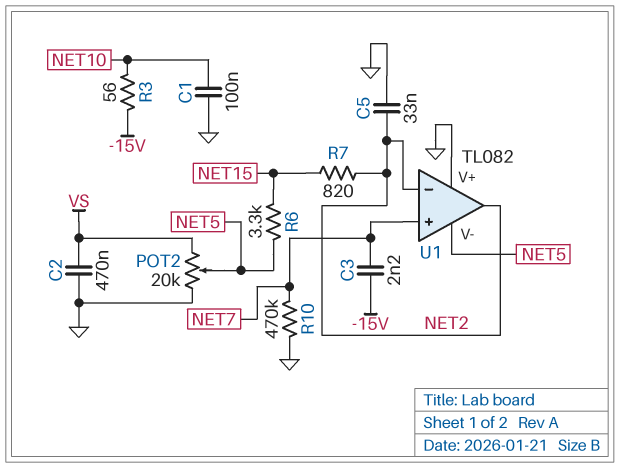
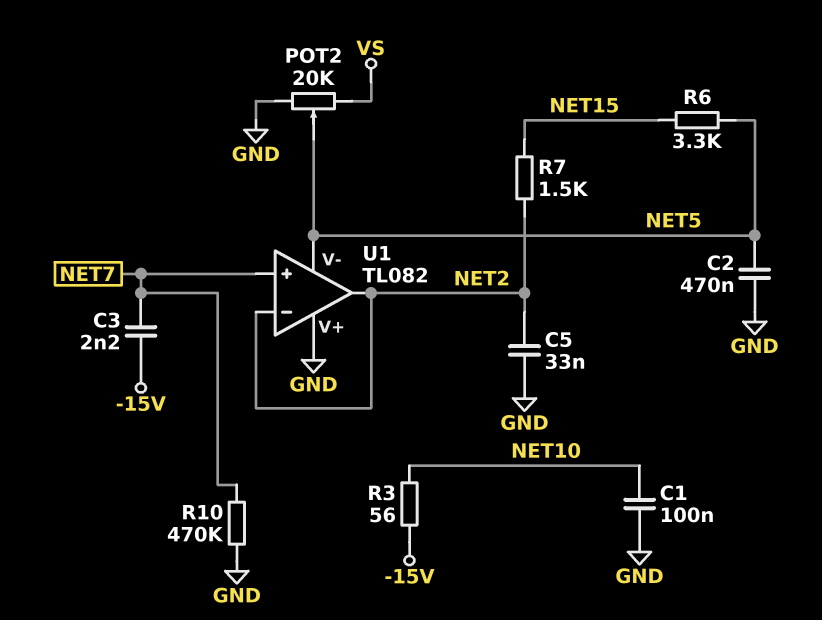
C2: 470nF (GND, VS) -> 470nF (GND, NET5)
R7: 820 (NET2, NET15) -> 1.5k (NET2, NET15)

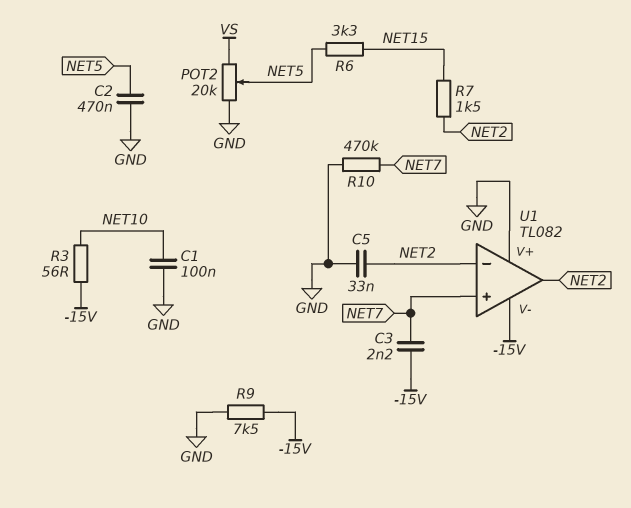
R9: none -> 7.5k (-15V, GND)
U1 pin V-: NET5 -> -15V

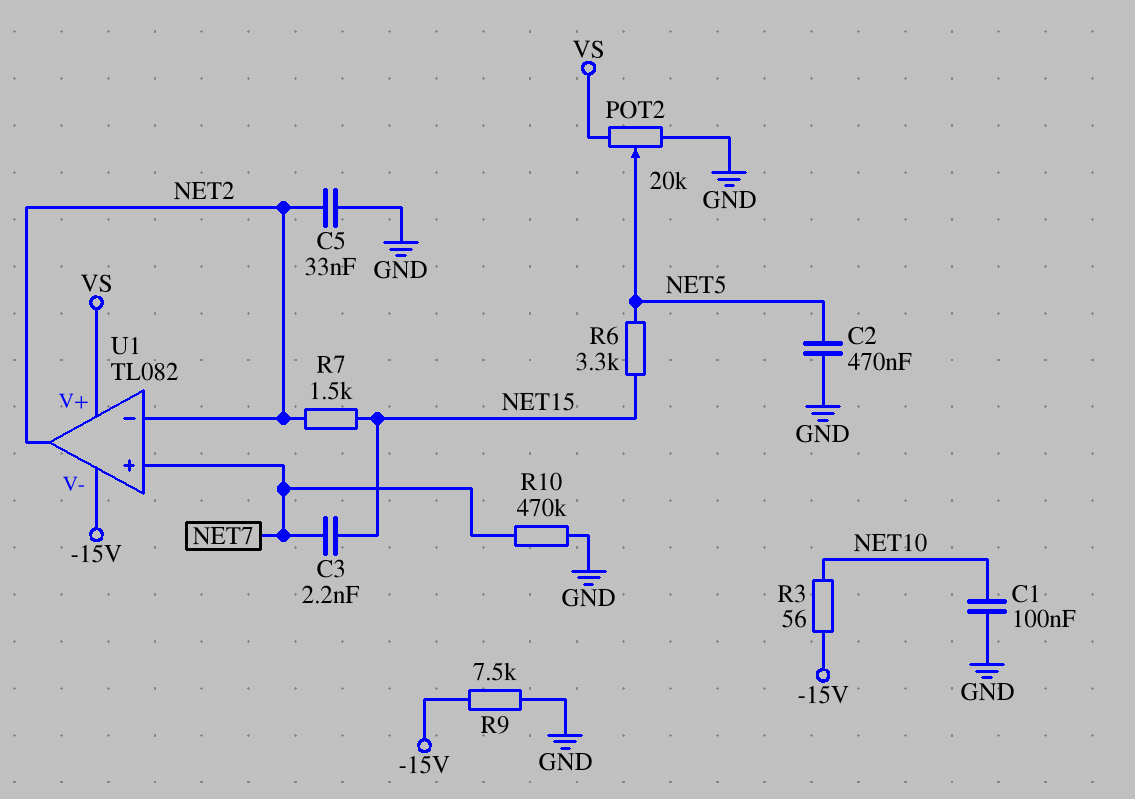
C3: 2.2nF (-15V, NET7) -> 2.2nF (NET7, NET15)
U1 pin V+: GND -> VS

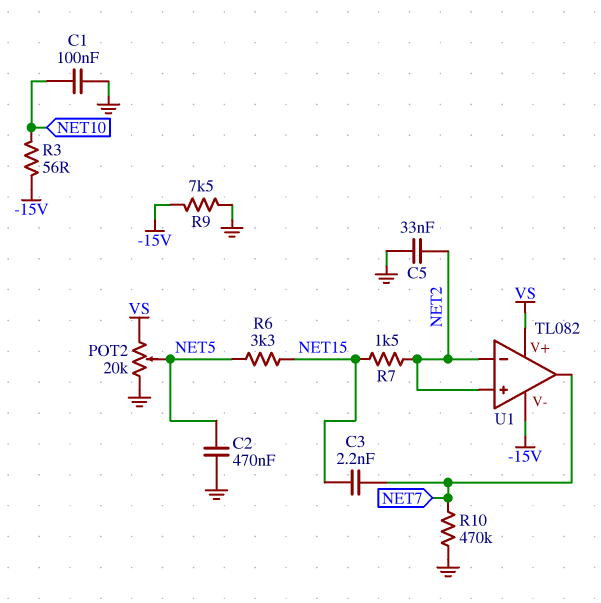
U1 pin in+: NET7 -> NET2
U1 pin out: NET2 -> NET7

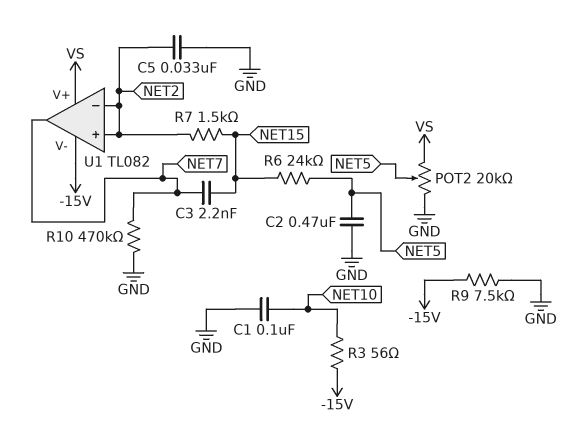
R6: 3.3k (NET5, NET15) -> 24k (NET5, NET15)

